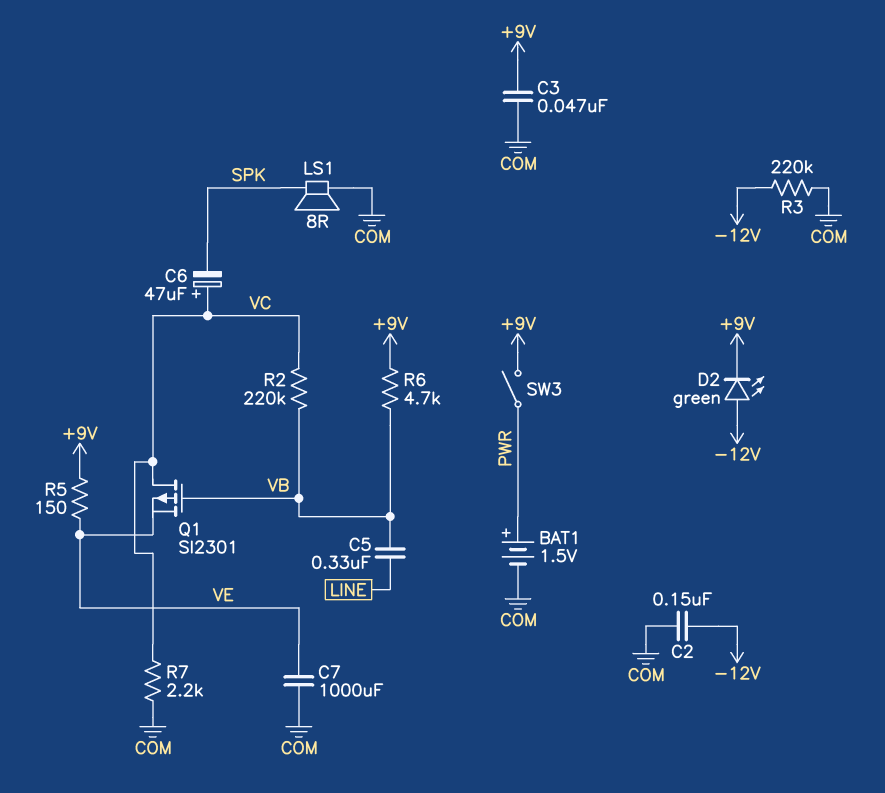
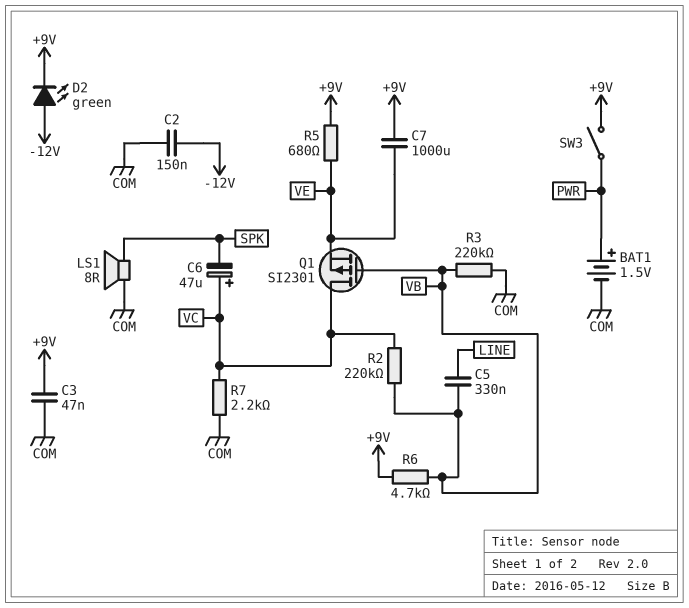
C7: 1000uF (COM, VE) -> 1000uF (+9V, VE)
R3: 220k (-12V, COM) -> 220k (COM, VB)
R5: 150 (+9V, VE) -> 680 (+9V, VE)

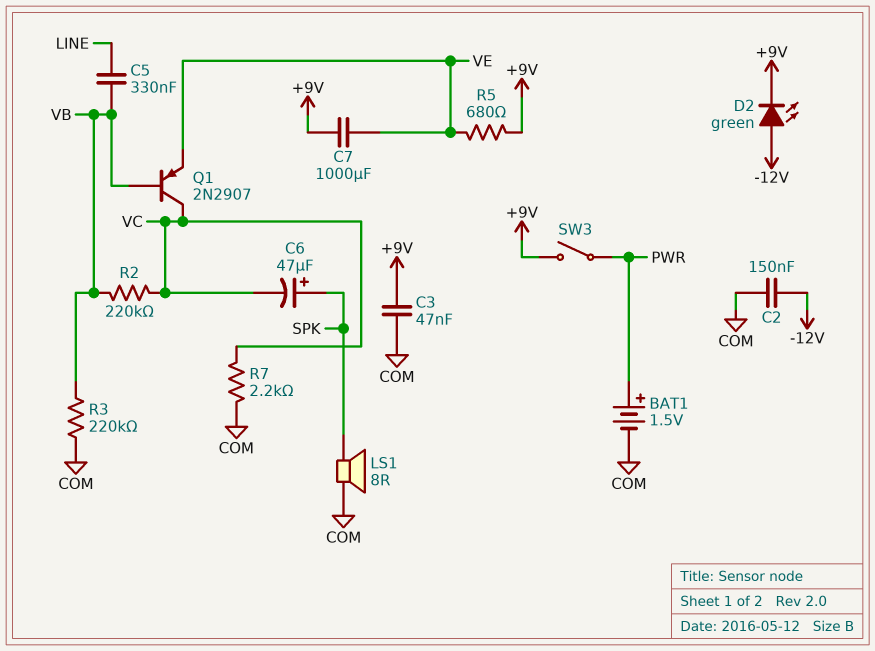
C6: 47uF (plus VC, minus SPK) -> 47uF (plus SPK, minus VC)
Q1: PMOS SI2301 (G VB, D VC, S VE) -> PNP 2N2907 (B VB, C VC, E VE)
R6: 4.7k (+9V, VB) -> none

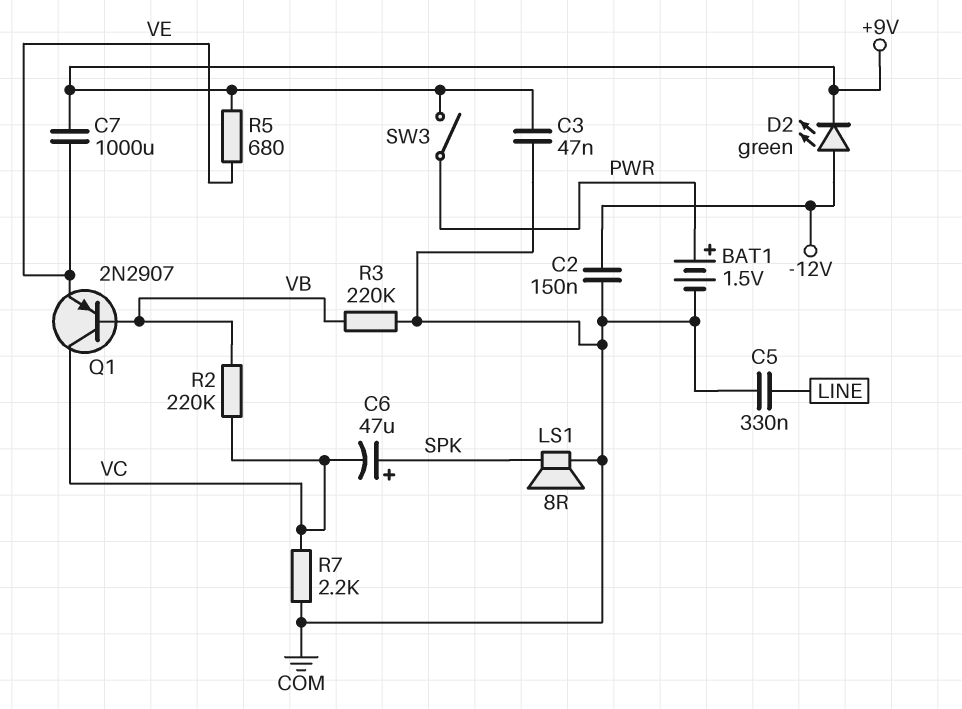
C5: 330nF (LINE, VB) -> 330nF (COM, LINE)

